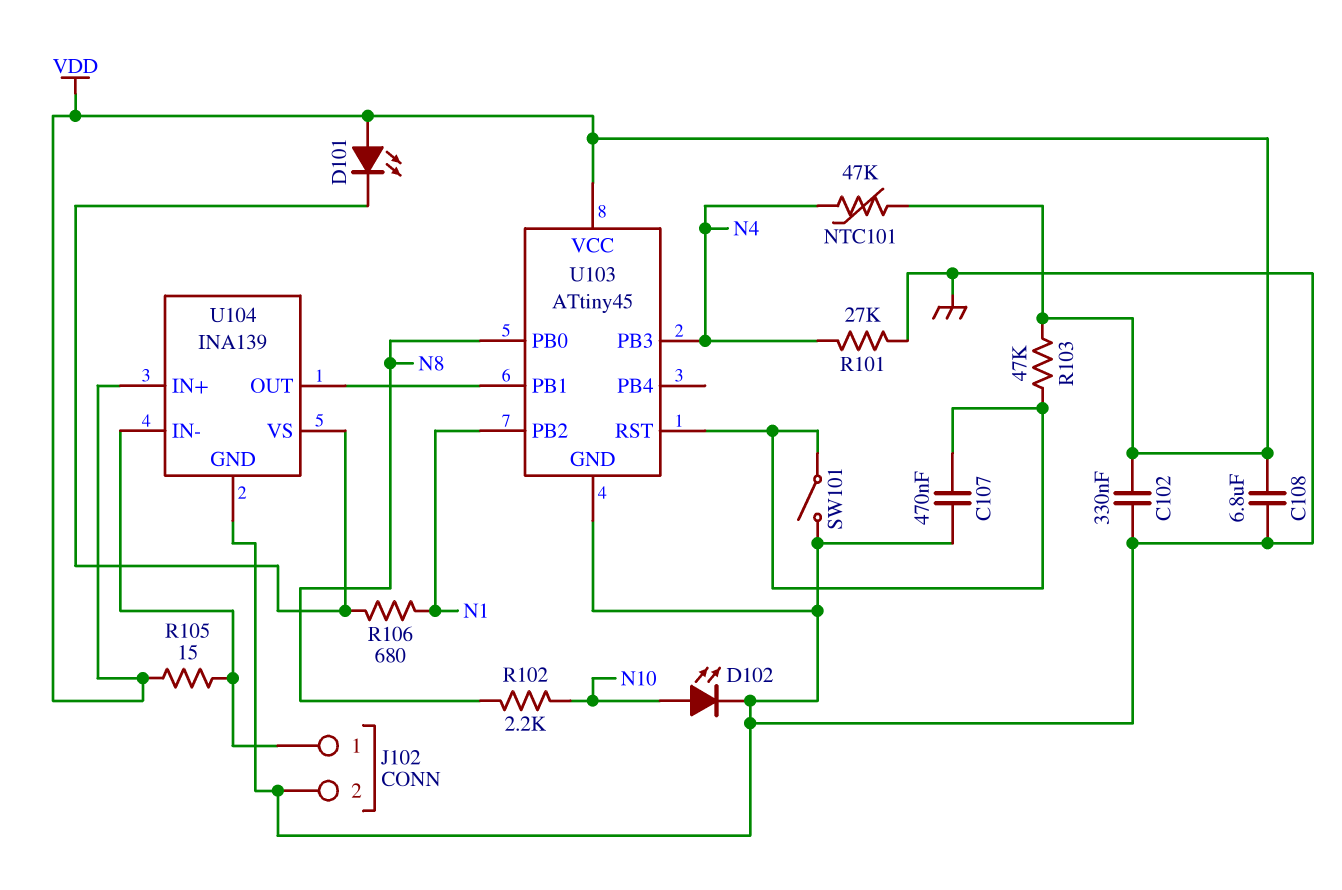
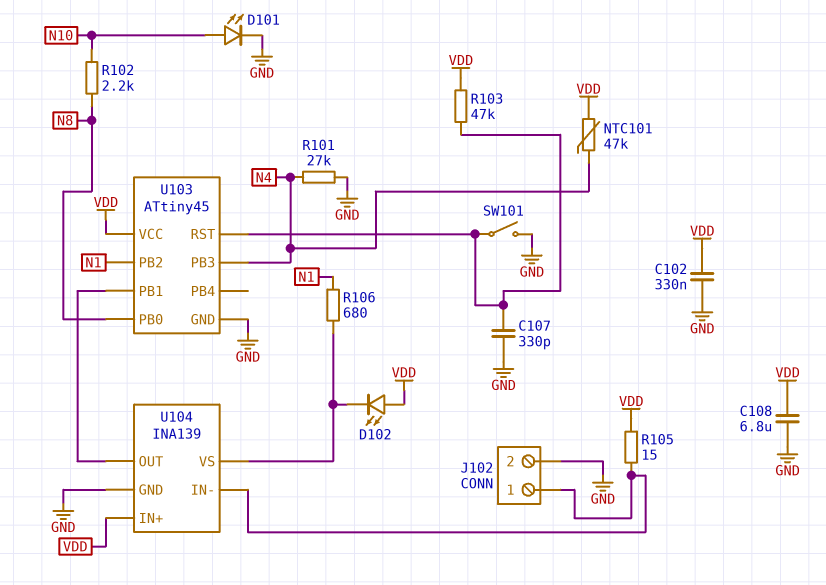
C107: 470nF (GND, U103/RST) -> 330pF (GND, U103/RST)
D101: LED (A VDD, K U104/VS) -> LED (A N10, K GND)
D102: LED (A N10, K GND) -> LED (A VDD, K U104/VS)

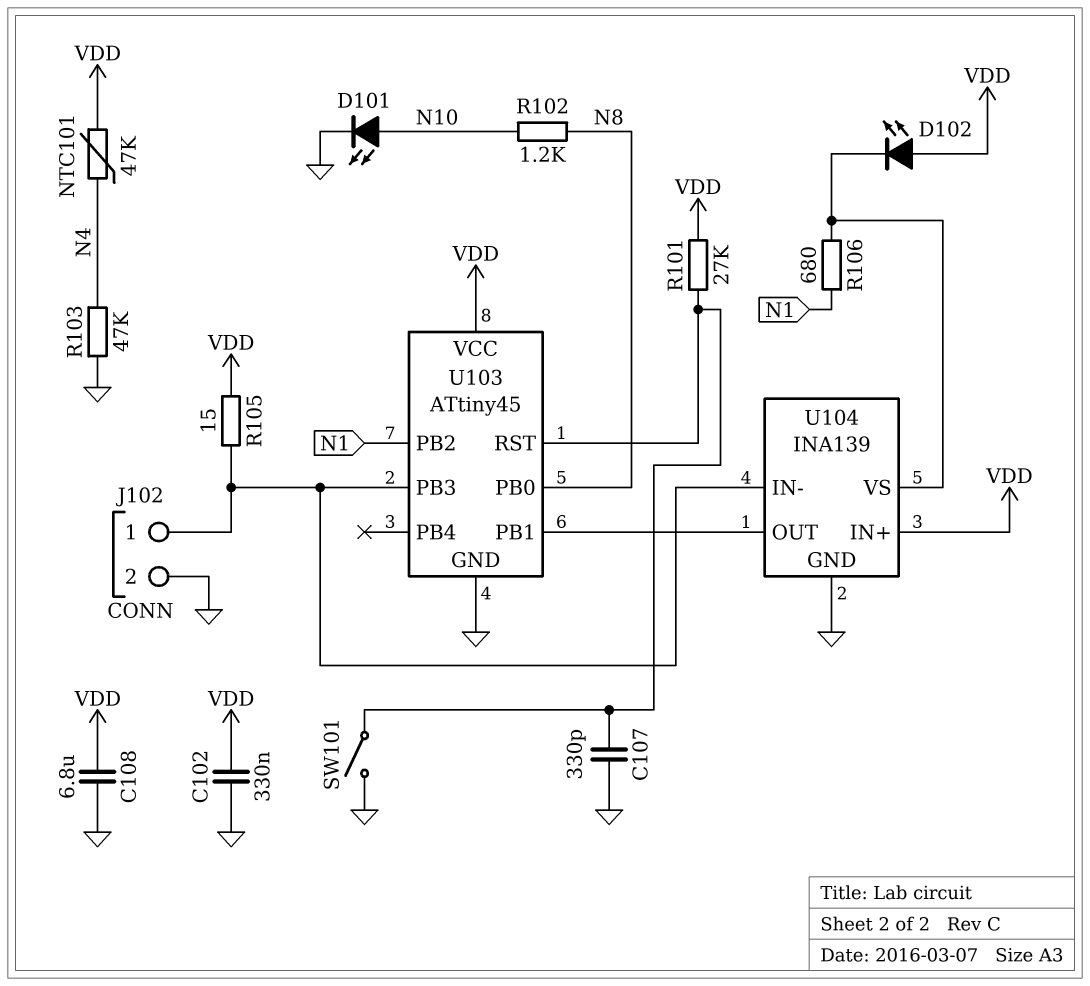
R101: 27k (GND, N4) -> 27k (U103/RST, VDD)
R102: 2.2k (N8, N10) -> 1.2k (N8, N10)
R103: 47k (U103/RST, VDD) -> 47k (GND, N4)
U103 pin PB3: N4 -> J102/1

